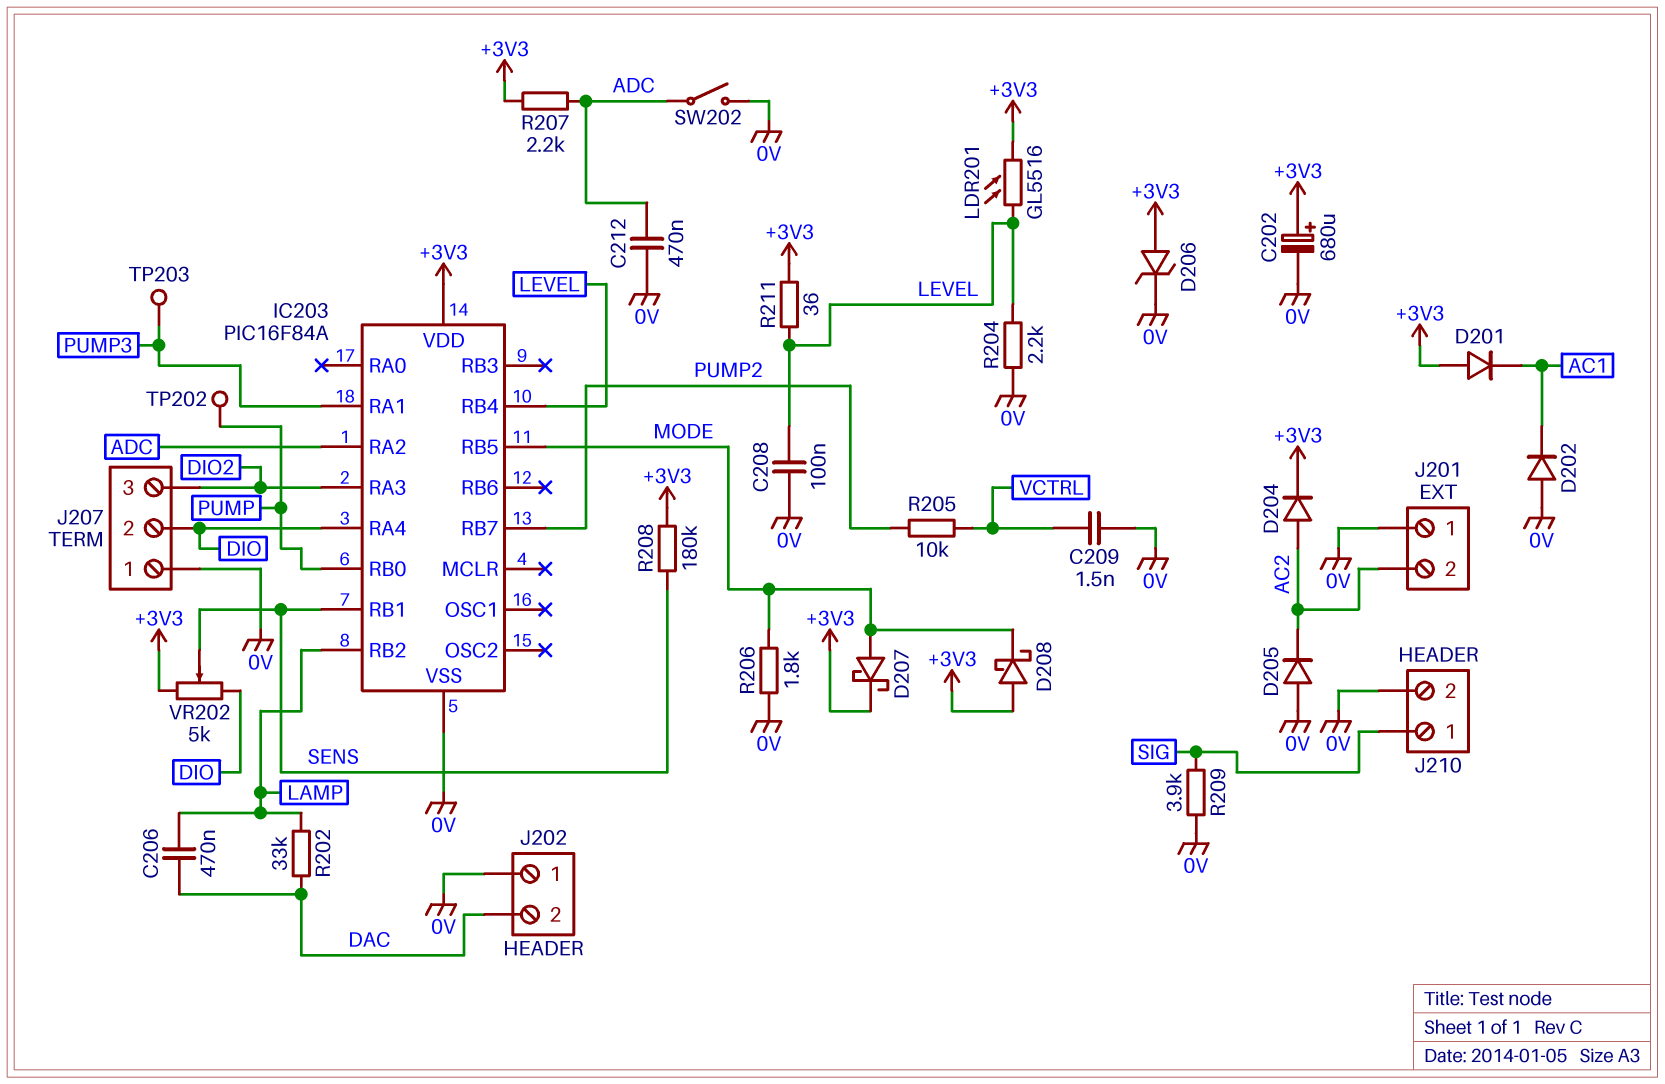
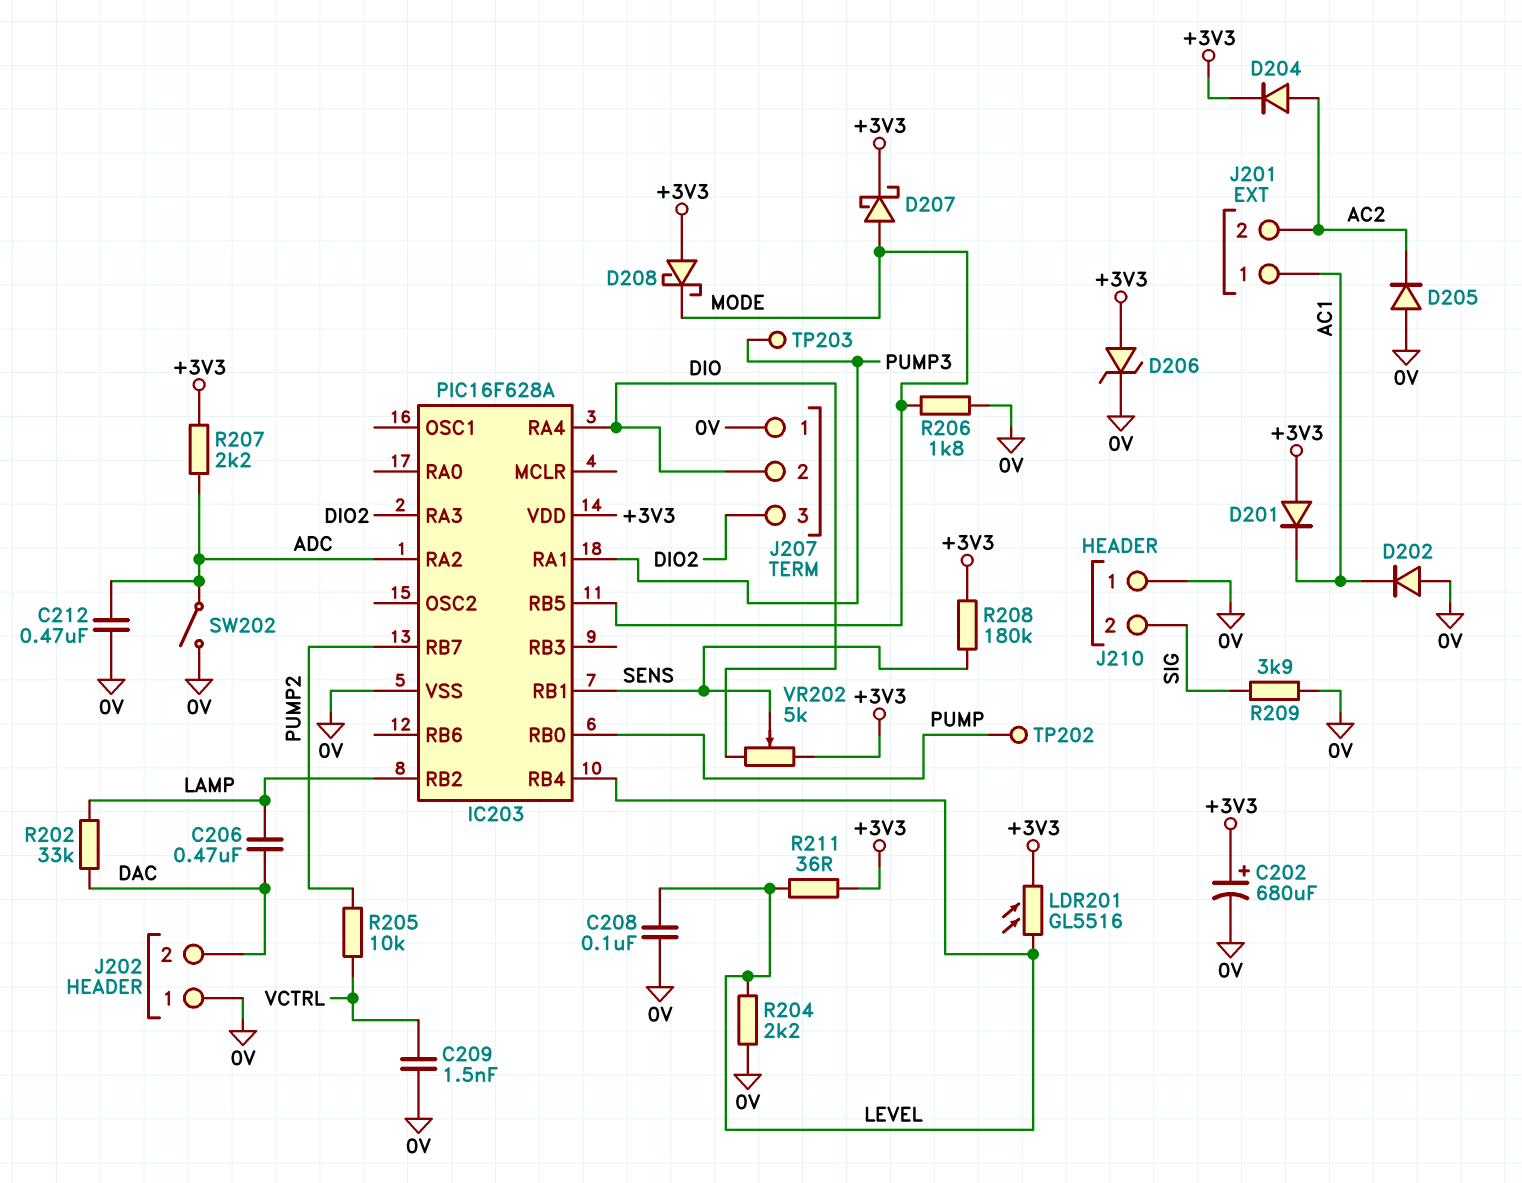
IC203: PIC16F84A -> PIC16F628A
J201 pin 1: 0V -> AC1
J210 pin 1: SIG -> 0V
J210 pin 2: 0V -> SIG

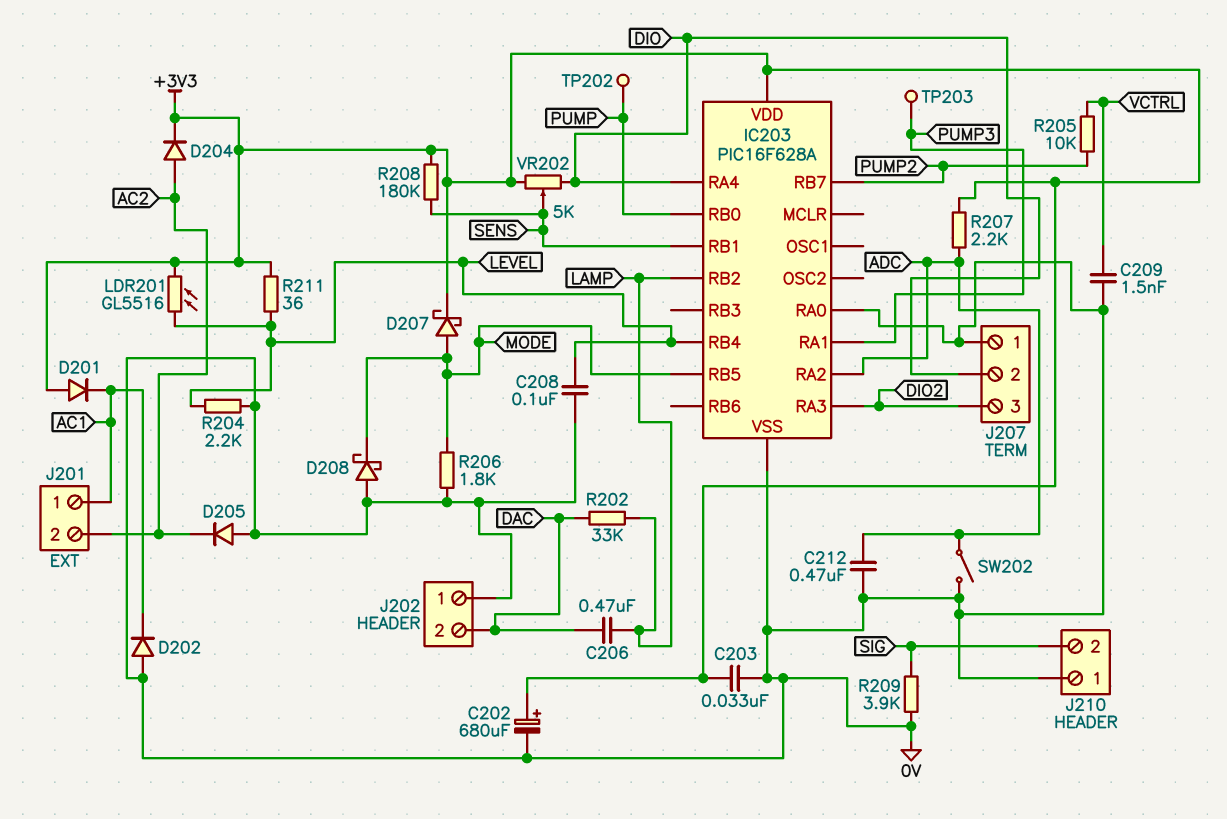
C203: none -> 33nF (+3V3, 0V)
D206: zener (A +3V3, K 0V) -> none
D208: schottky (A +3V3, K MODE) -> schottky (A 0V, K MODE)
IC203 pin RA0: none -> 0V

